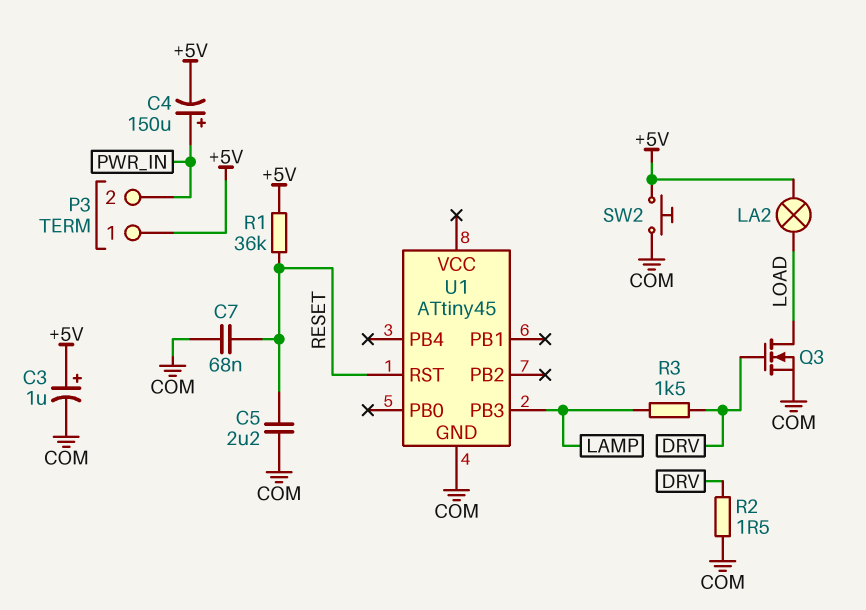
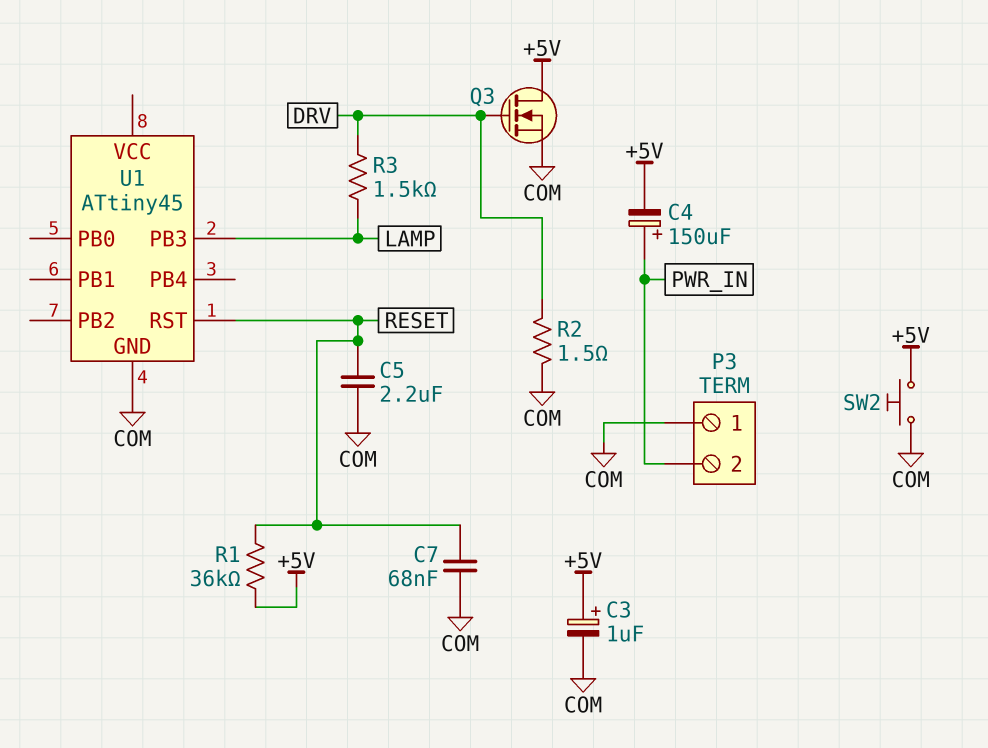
LA2: lamp (+5V, LOAD) -> none
P3 pin 1: +5V -> COM
Q3: NMOS (G DRV, D LOAD, S COM) -> NMOS (G DRV, D +5V, S COM)

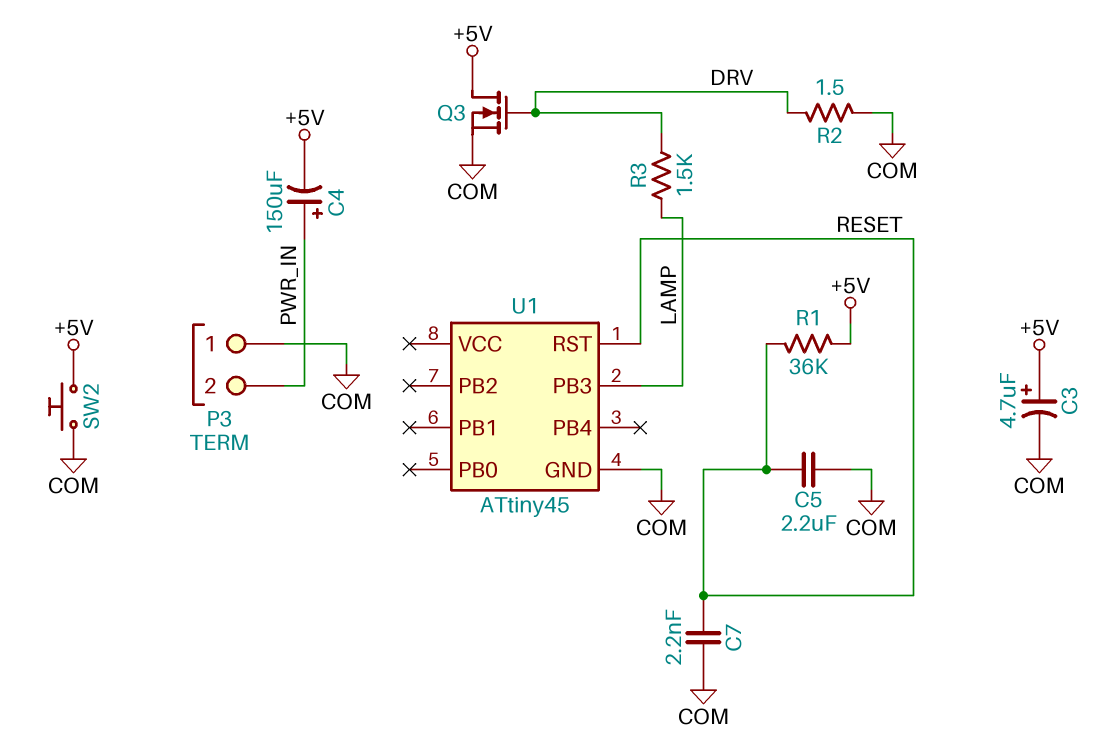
C3: 1uF (plus +5V, minus COM) -> 4.7uF (plus +5V, minus COM)
C7: 68nF (COM, RESET) -> 2.2nF (COM, RESET)

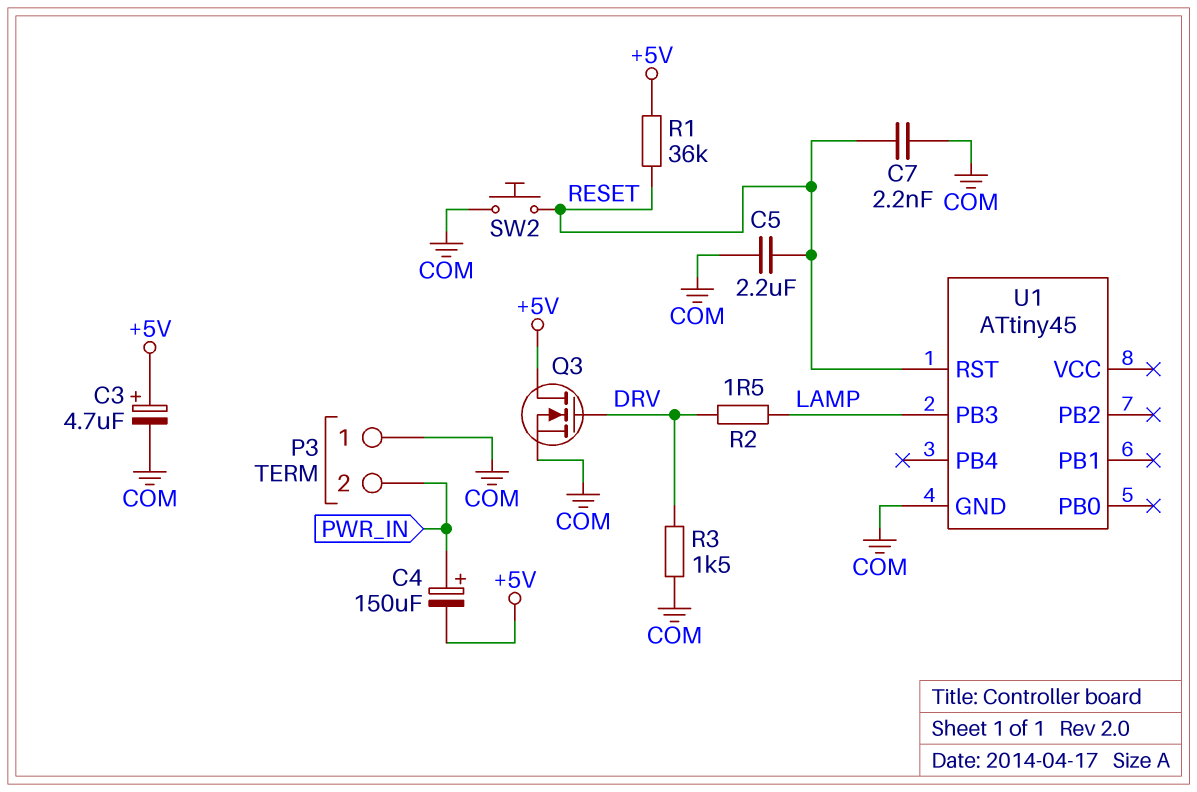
R2: 1.5 (COM, DRV) -> 1.5 (DRV, LAMP)
R3: 1.5k (DRV, LAMP) -> 1.5k (COM, DRV)
SW2: button (+5V, COM) -> button (COM, RESET)

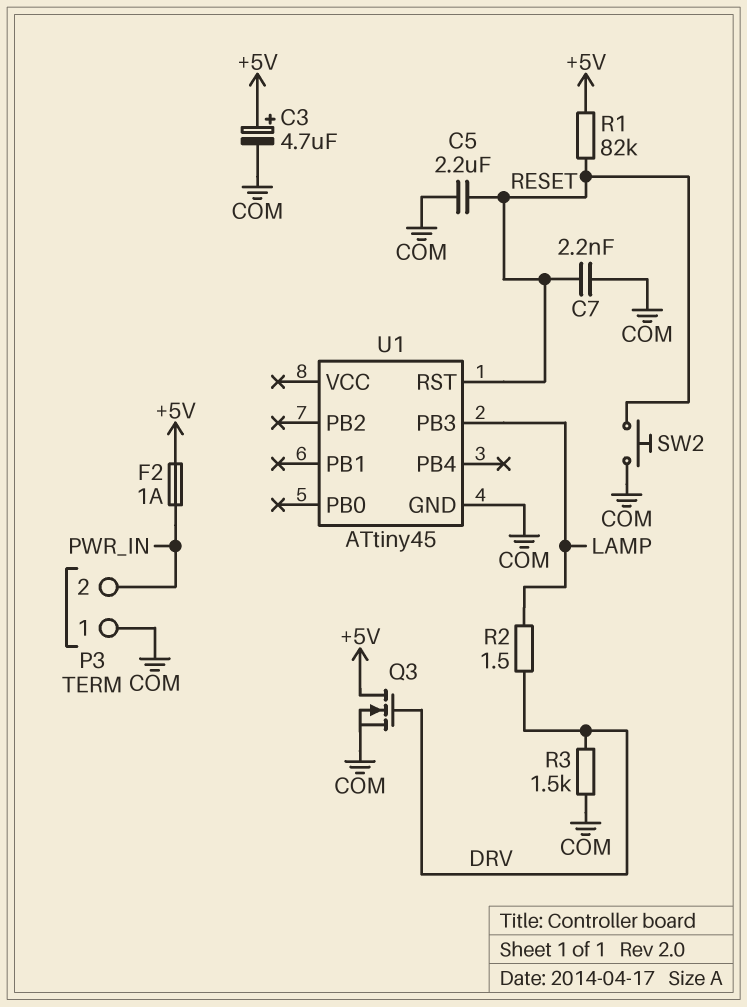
C4: 150uF (plus PWR_IN, minus +5V) -> none
F2: none -> 1A (+5V, PWR_IN)
R1: 36k (+5V, RESET) -> 82k (+5V, RESET)

